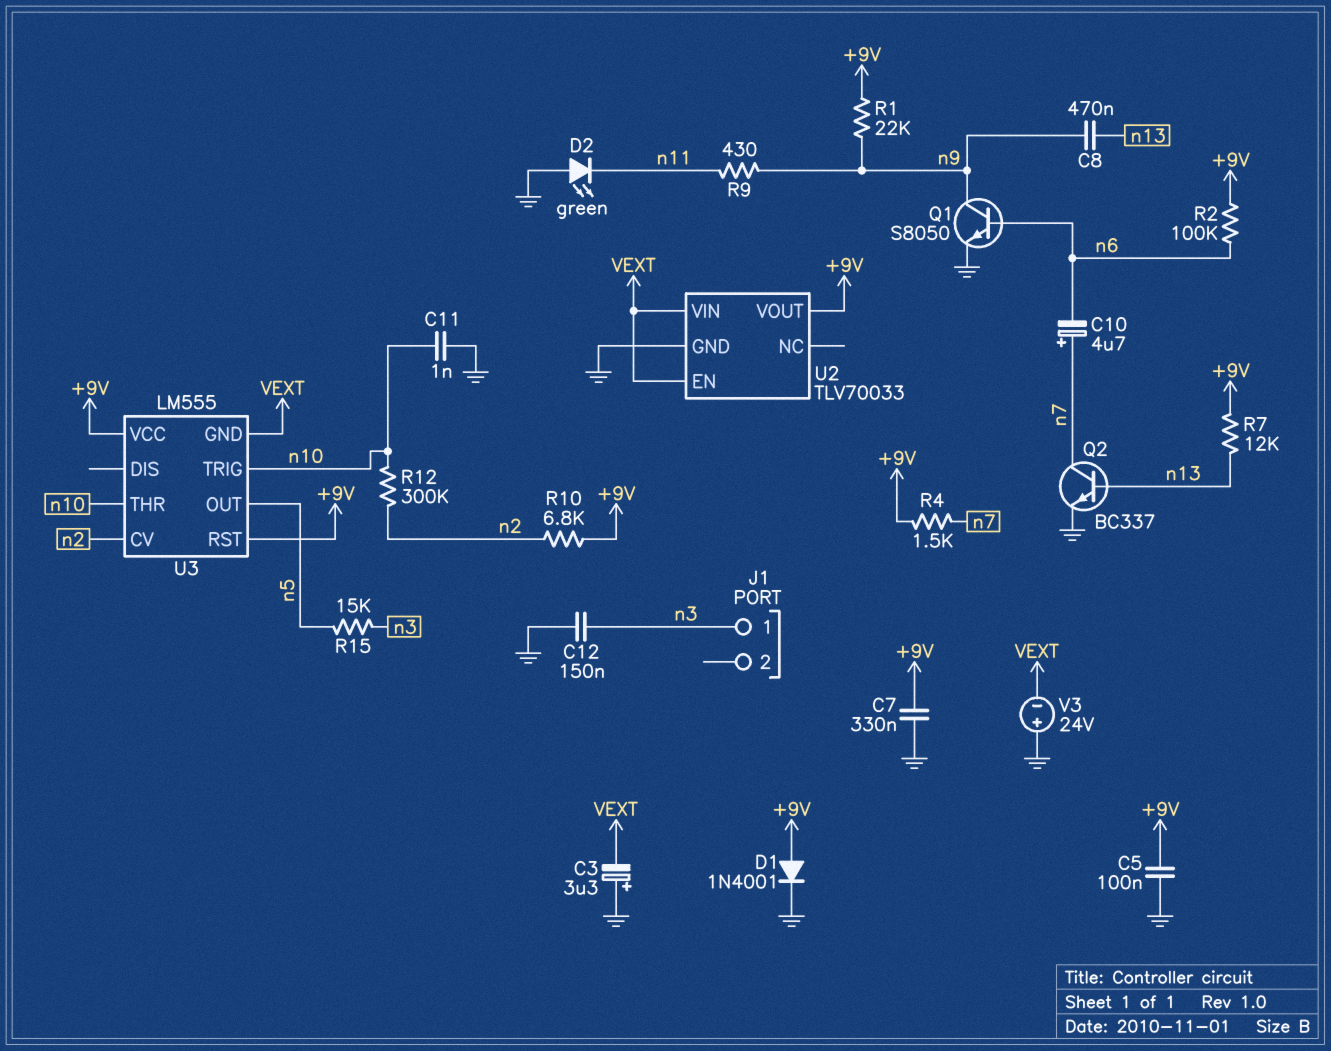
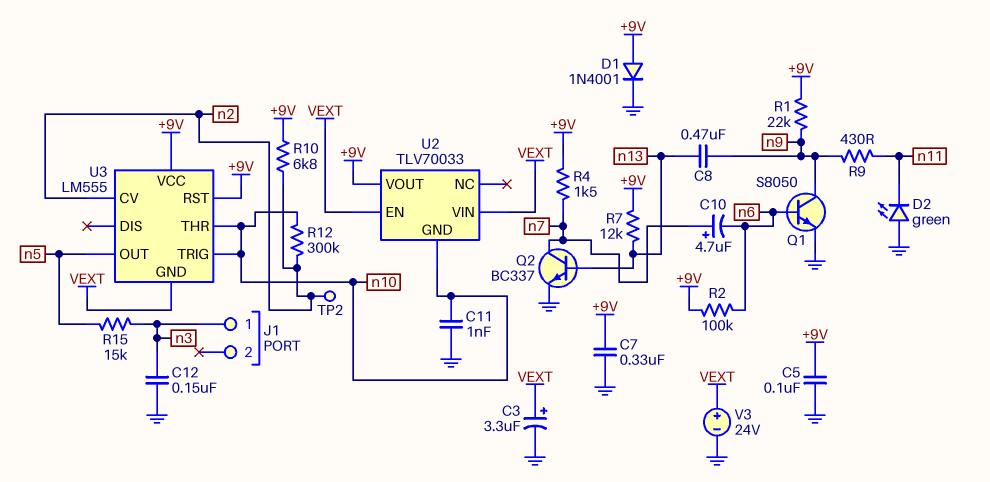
C3: 3.3uF (plus GND, minus VEXT) -> 3.3uF (plus VEXT, minus GND)
TP2: none -> test point (n2)
U2 pin GND: GND -> n10
V3: 24V (plus GND, minus VEXT) -> 24V (plus VEXT, minus GND)

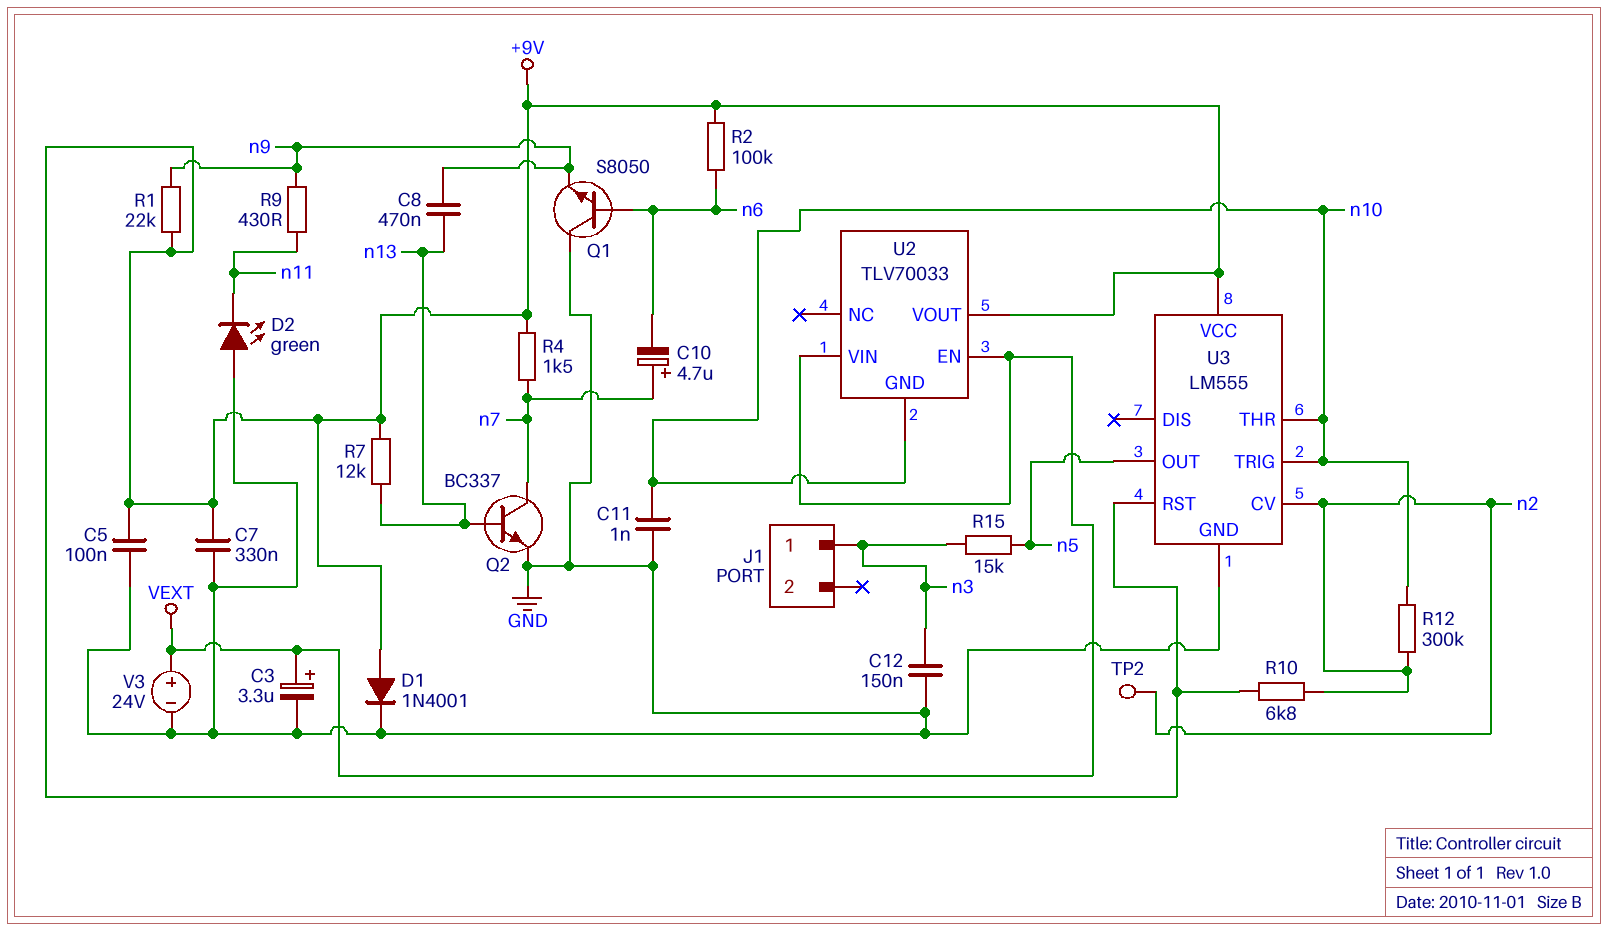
Q1: NPN S8050 (B n6, C n9, E GND) -> NPN S8050 (B n6, C GND, E n9)
U3 pin GND: VEXT -> GND

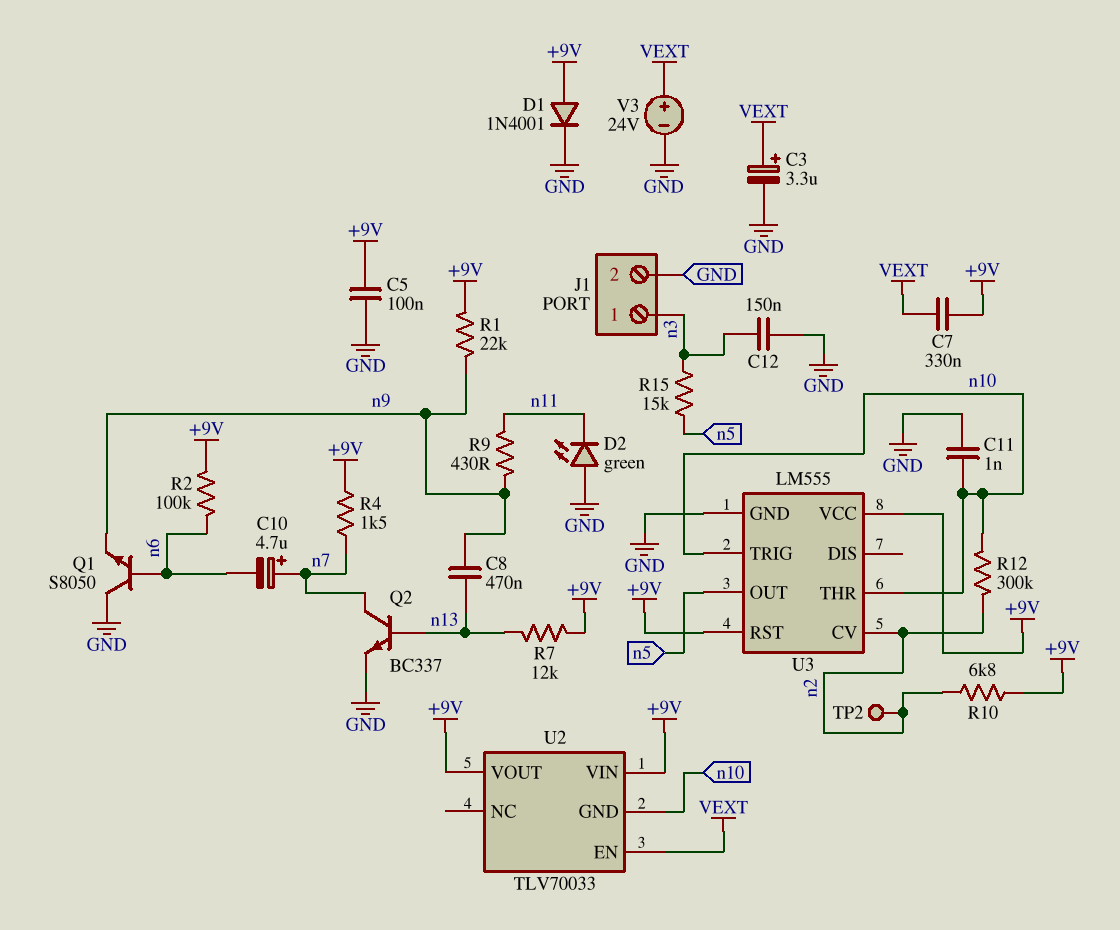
C7: 330nF (+9V, GND) -> 330nF (+9V, VEXT)
J1 pin 2: none -> GND
U2 pin VIN: VEXT -> +9V

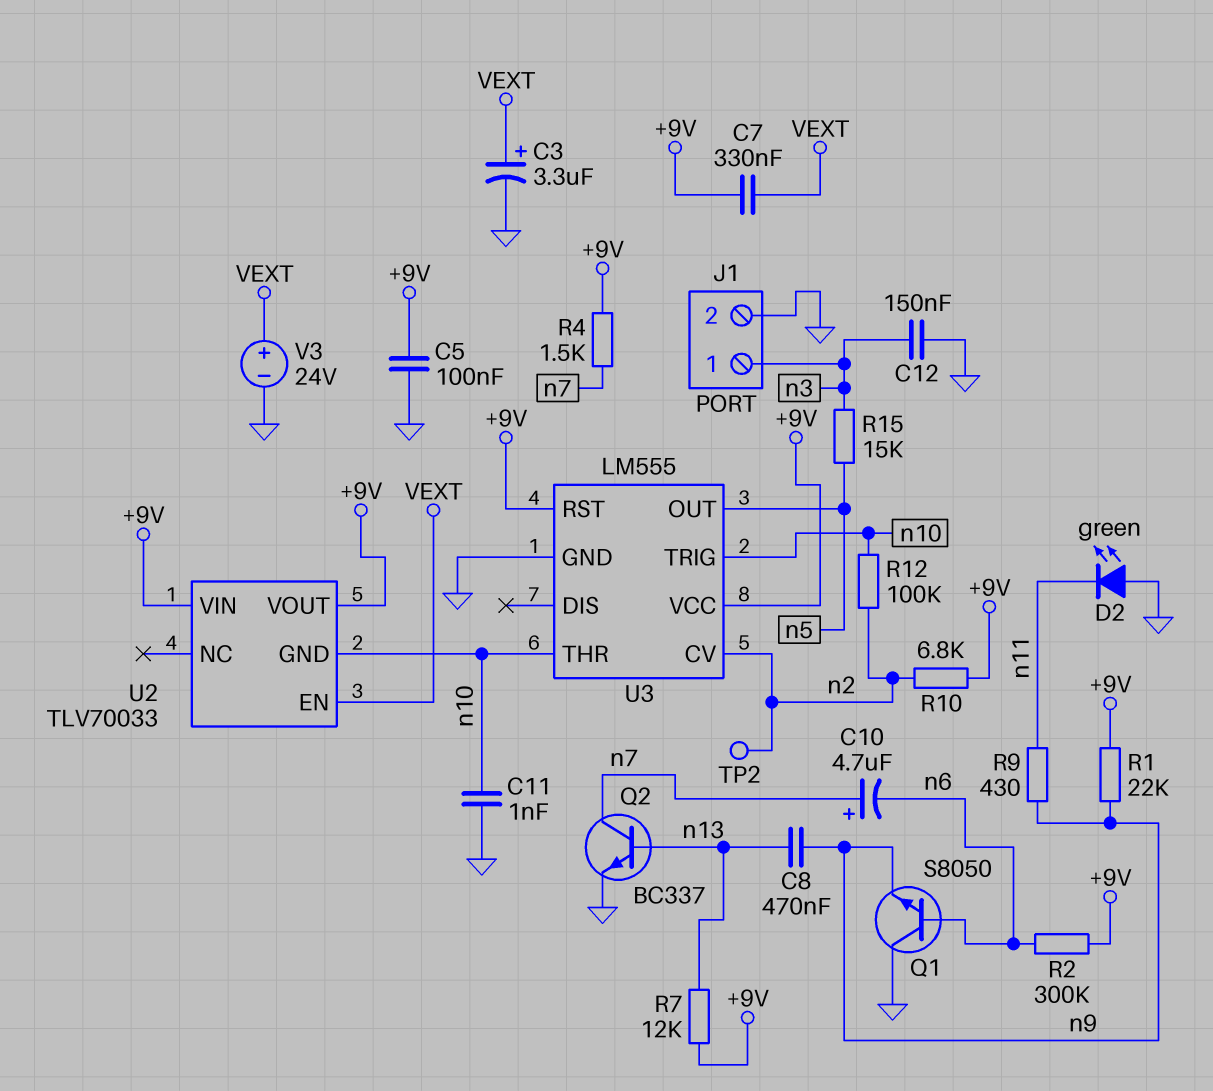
D1: diode 1N4001 (A +9V, K GND) -> none
R2: 100k (+9V, n6) -> 300k (+9V, n6)
R12: 300k (n2, n10) -> 100k (n2, n10)

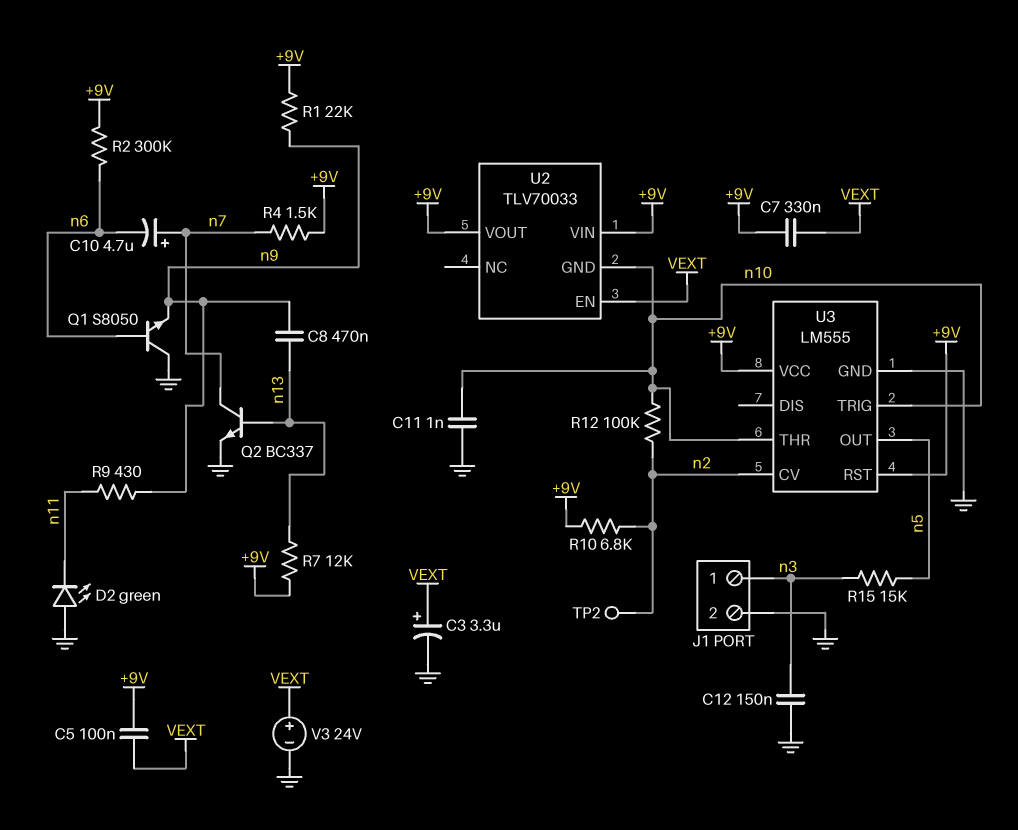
C5: 100nF (+9V, GND) -> 100nF (+9V, VEXT)

